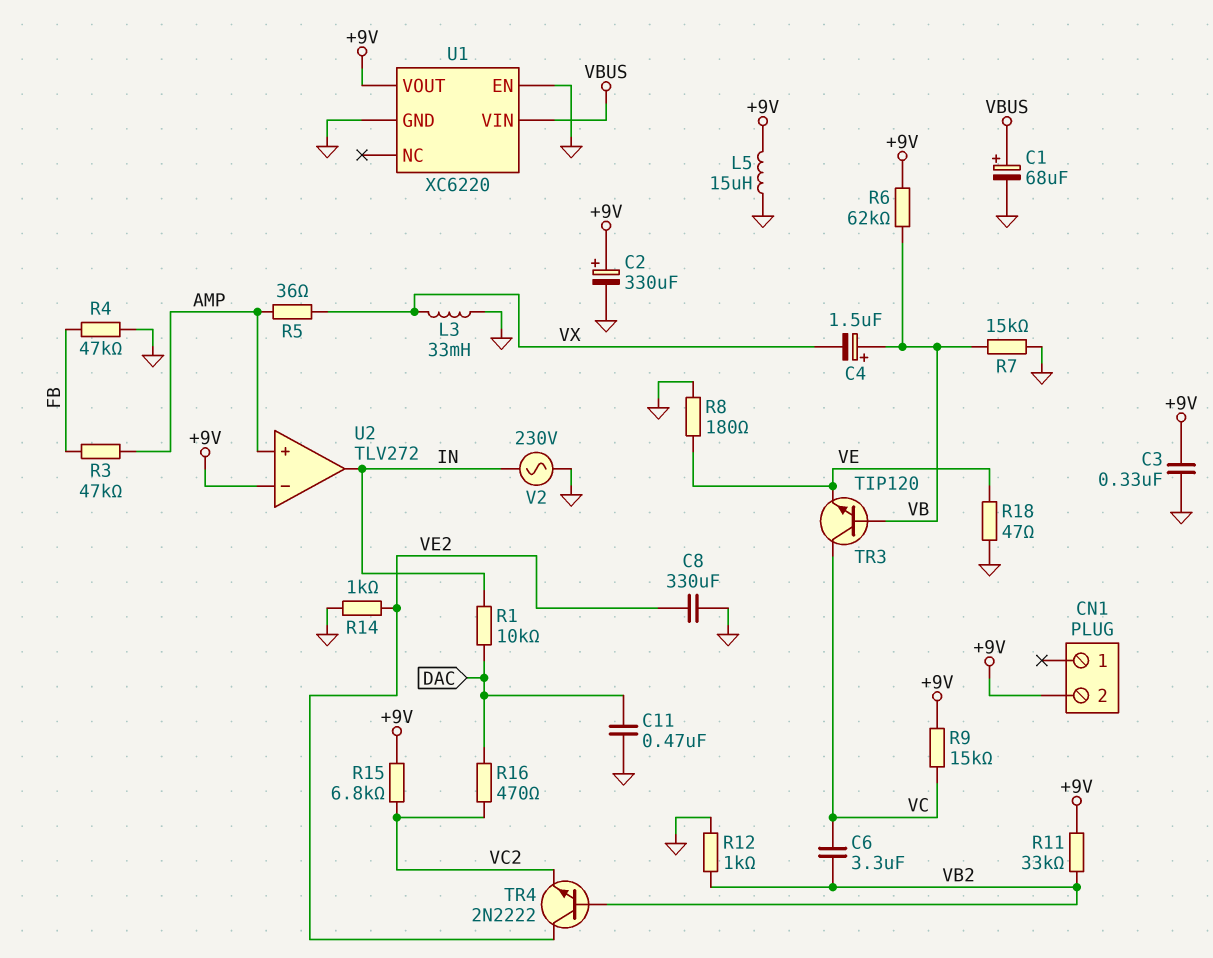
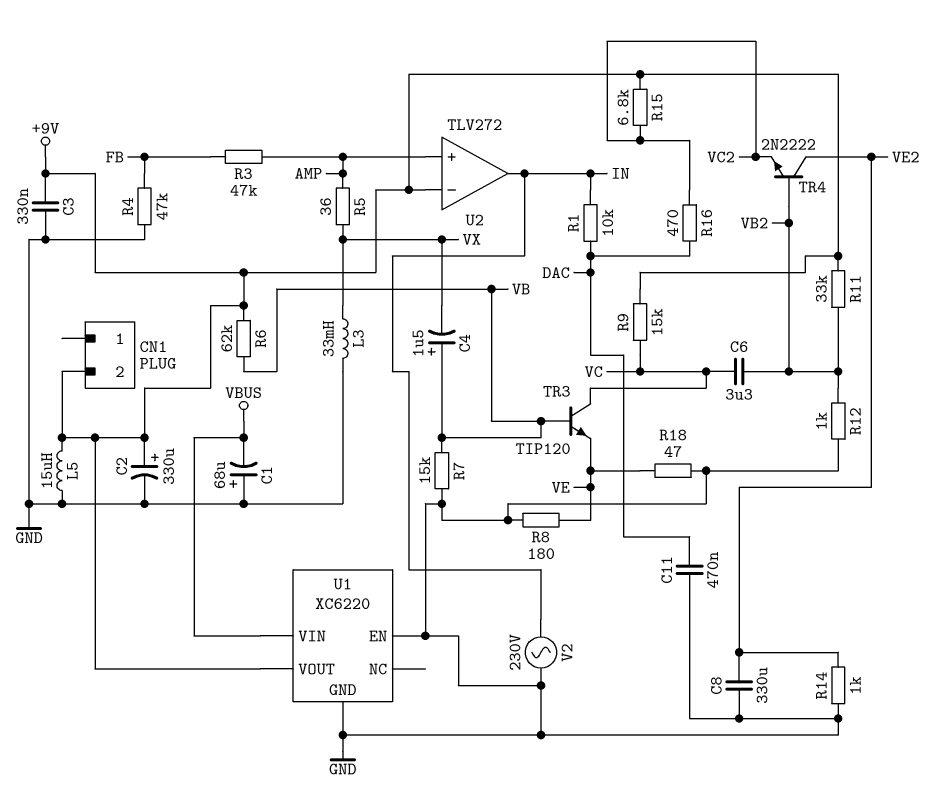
C1: 68uF (plus VBUS, minus GND) -> 68uF (plus GND, minus VBUS)

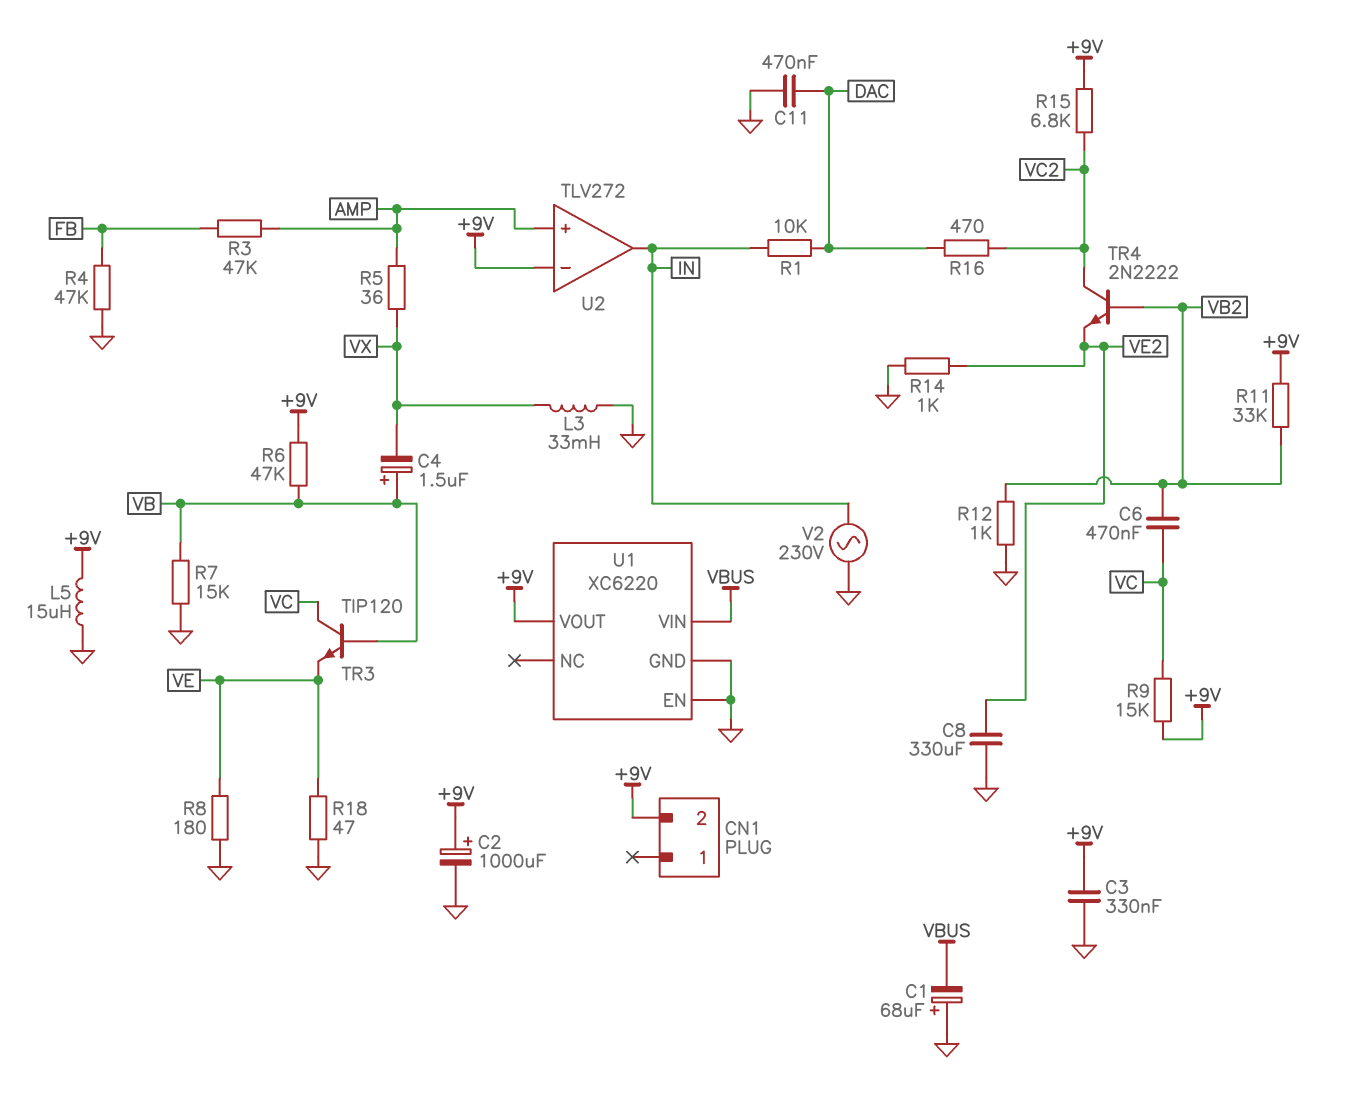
C2: 330uF (plus +9V, minus GND) -> 1000uF (plus +9V, minus GND)
C6: 3.3uF (VB2, VC) -> 470nF (VB2, VC)
R6: 62k (+9V, VB) -> 47k (+9V, VB)
TR4: NPN 2N2222 (B VB2, C VE2, E VC2) -> NPN 2N2222 (B VB2, C VC2, E VE2)

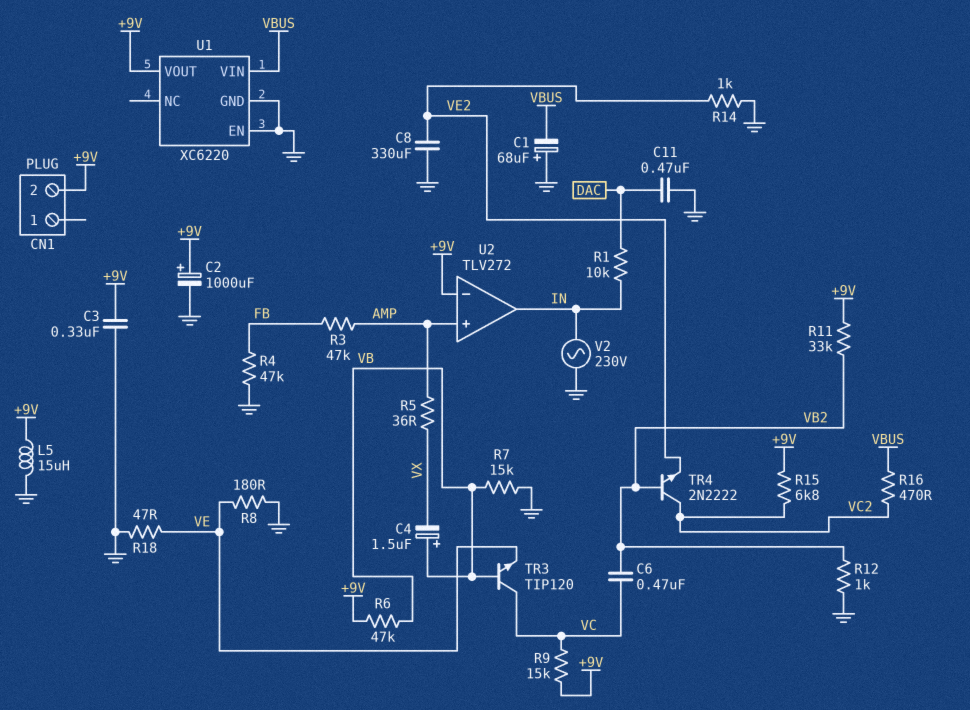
L3: 33mH (GND, VX) -> none
R16: 470 (DAC, VC2) -> 470 (VBUS, VC2)

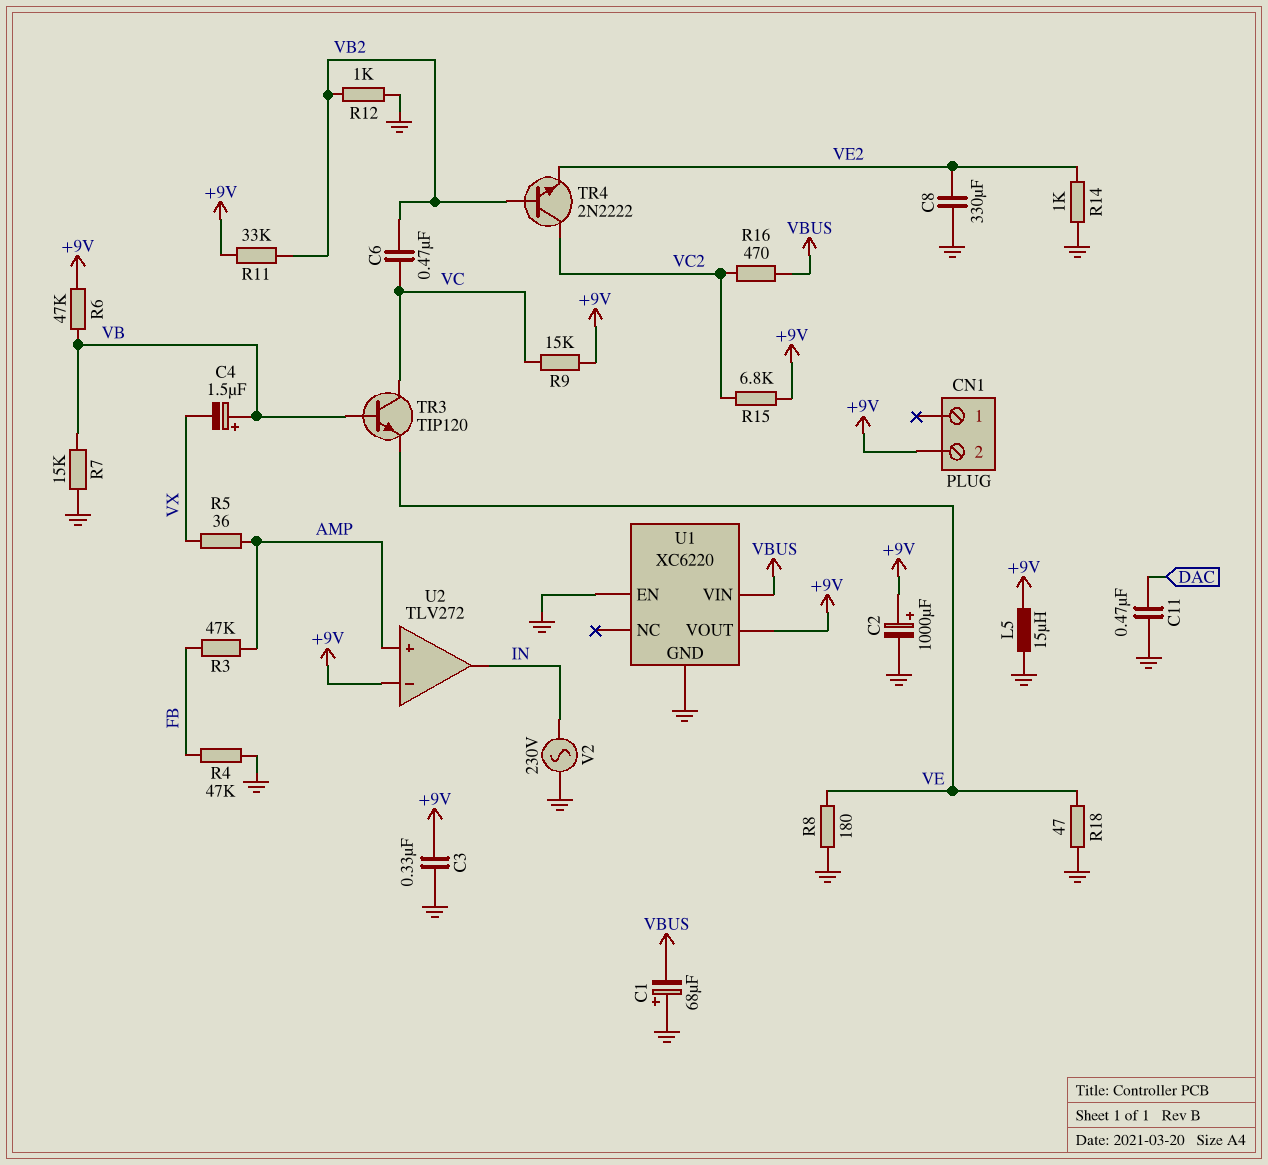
R1: 10k (DAC, IN) -> none

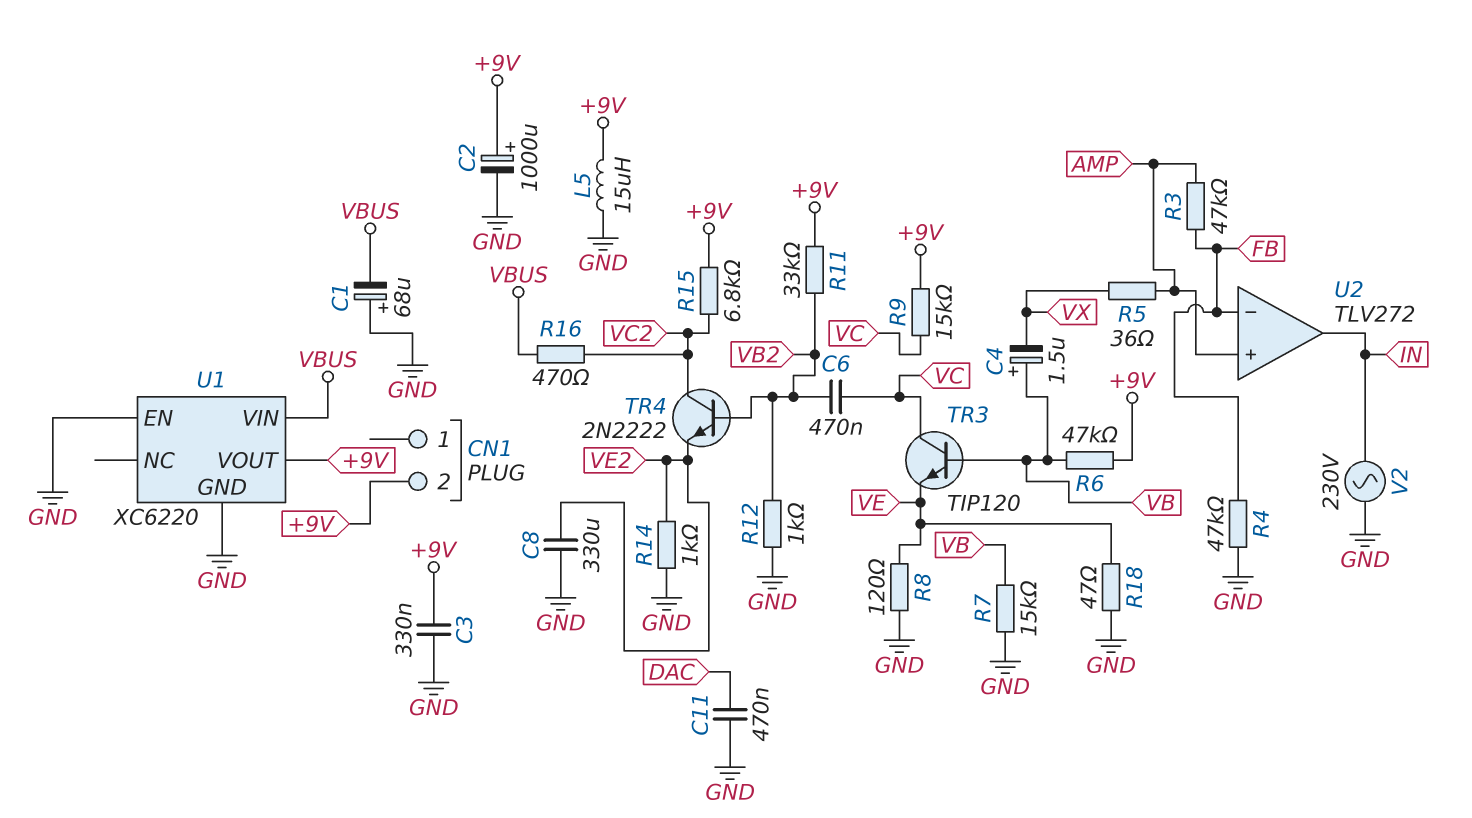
R8: 180 (GND, VE) -> 120 (GND, VE)
U2 pin in-: +9V -> FB

